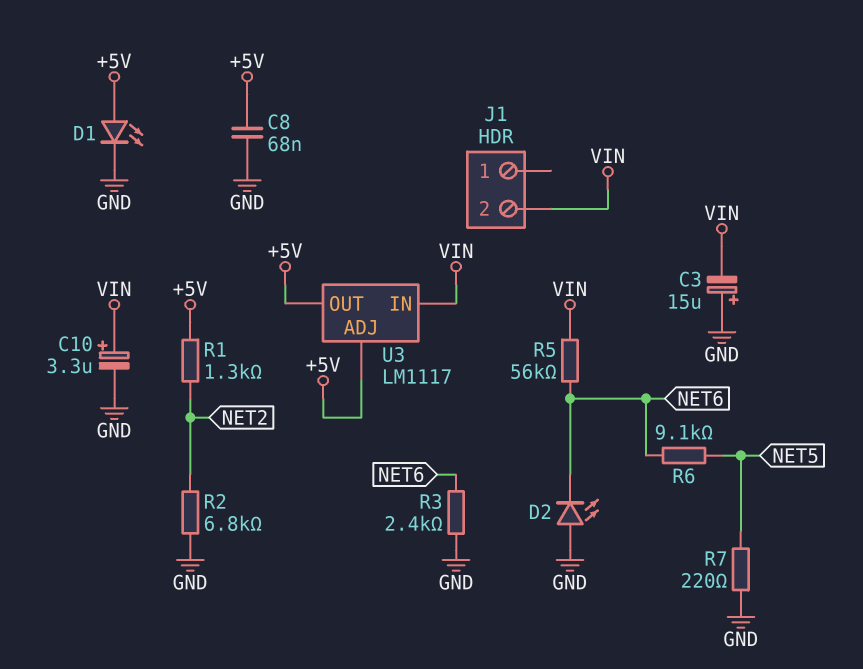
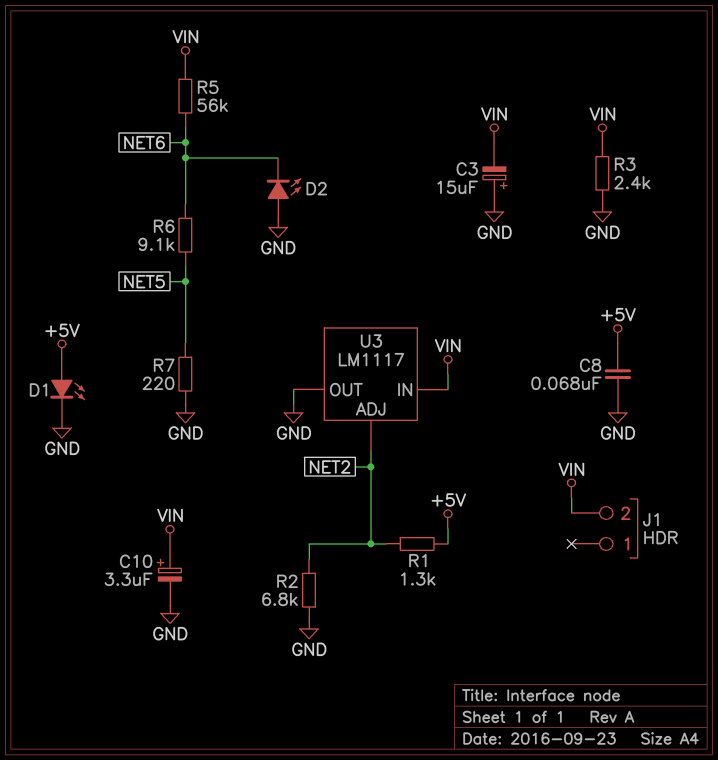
R3: 2.4k (GND, NET6) -> 2.4k (GND, VIN)
U3 pin ADJ: +5V -> NET2
U3 pin OUT: +5V -> GND

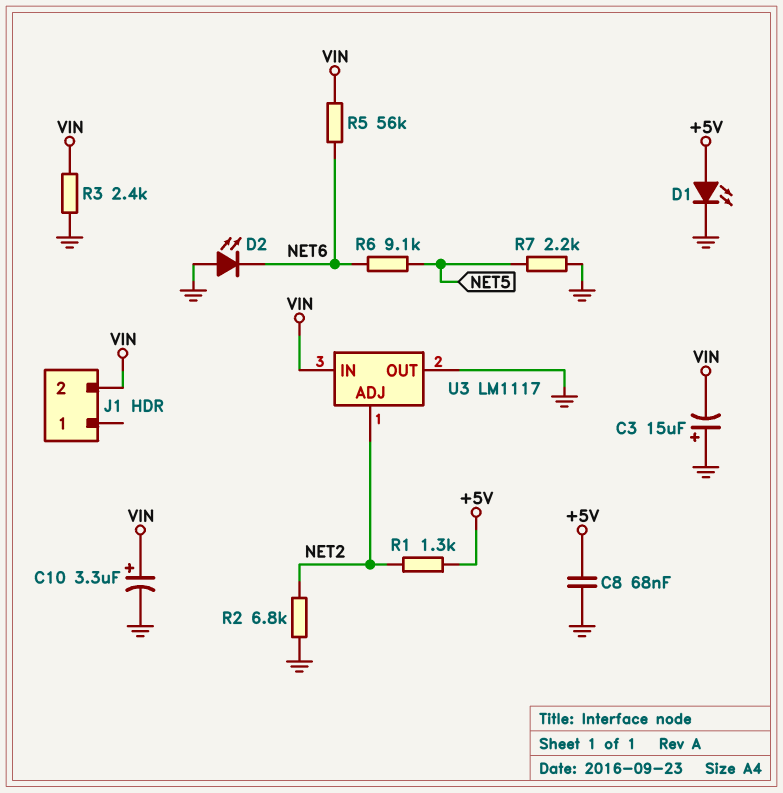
R7: 220 (GND, NET5) -> 2.2k (GND, NET5)

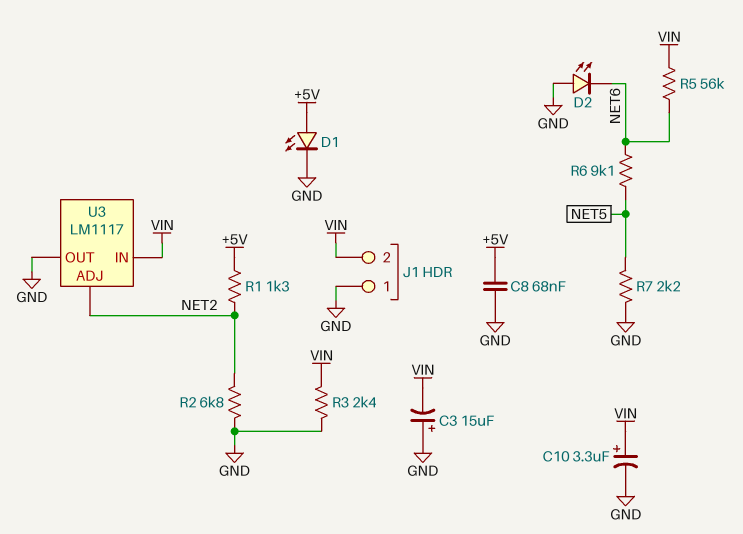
J1 pin 1: none -> GND

